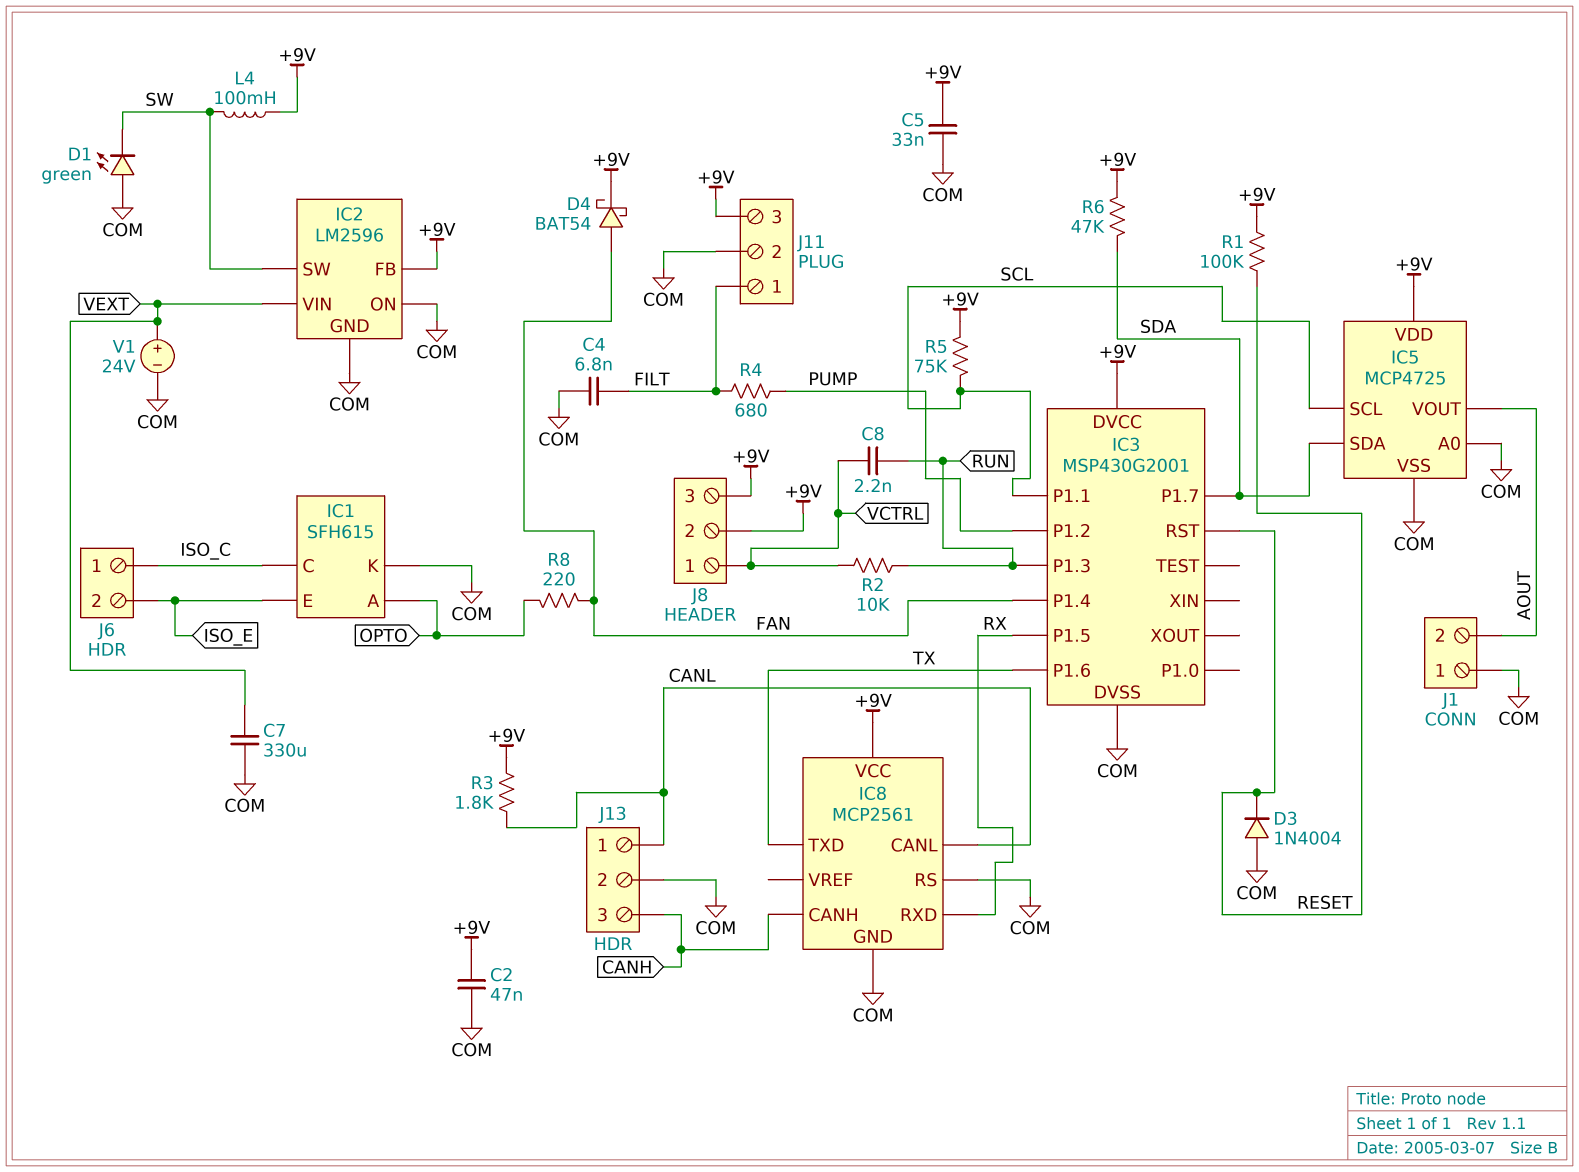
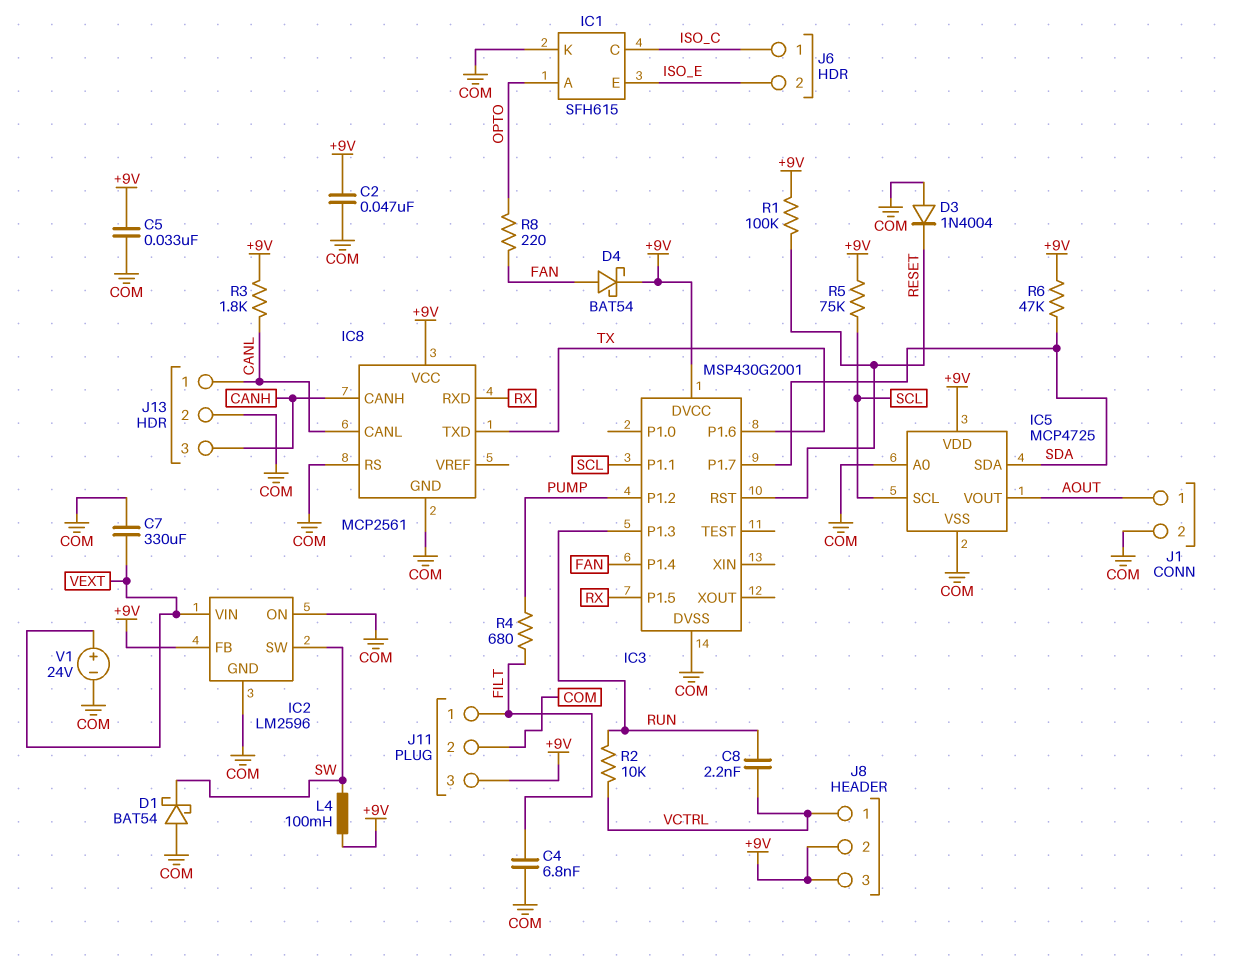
D1: LED green (A COM, K SW) -> schottky BAT54 (A COM, K SW)
J1 pin 1: COM -> AOUT
J1 pin 2: AOUT -> COM

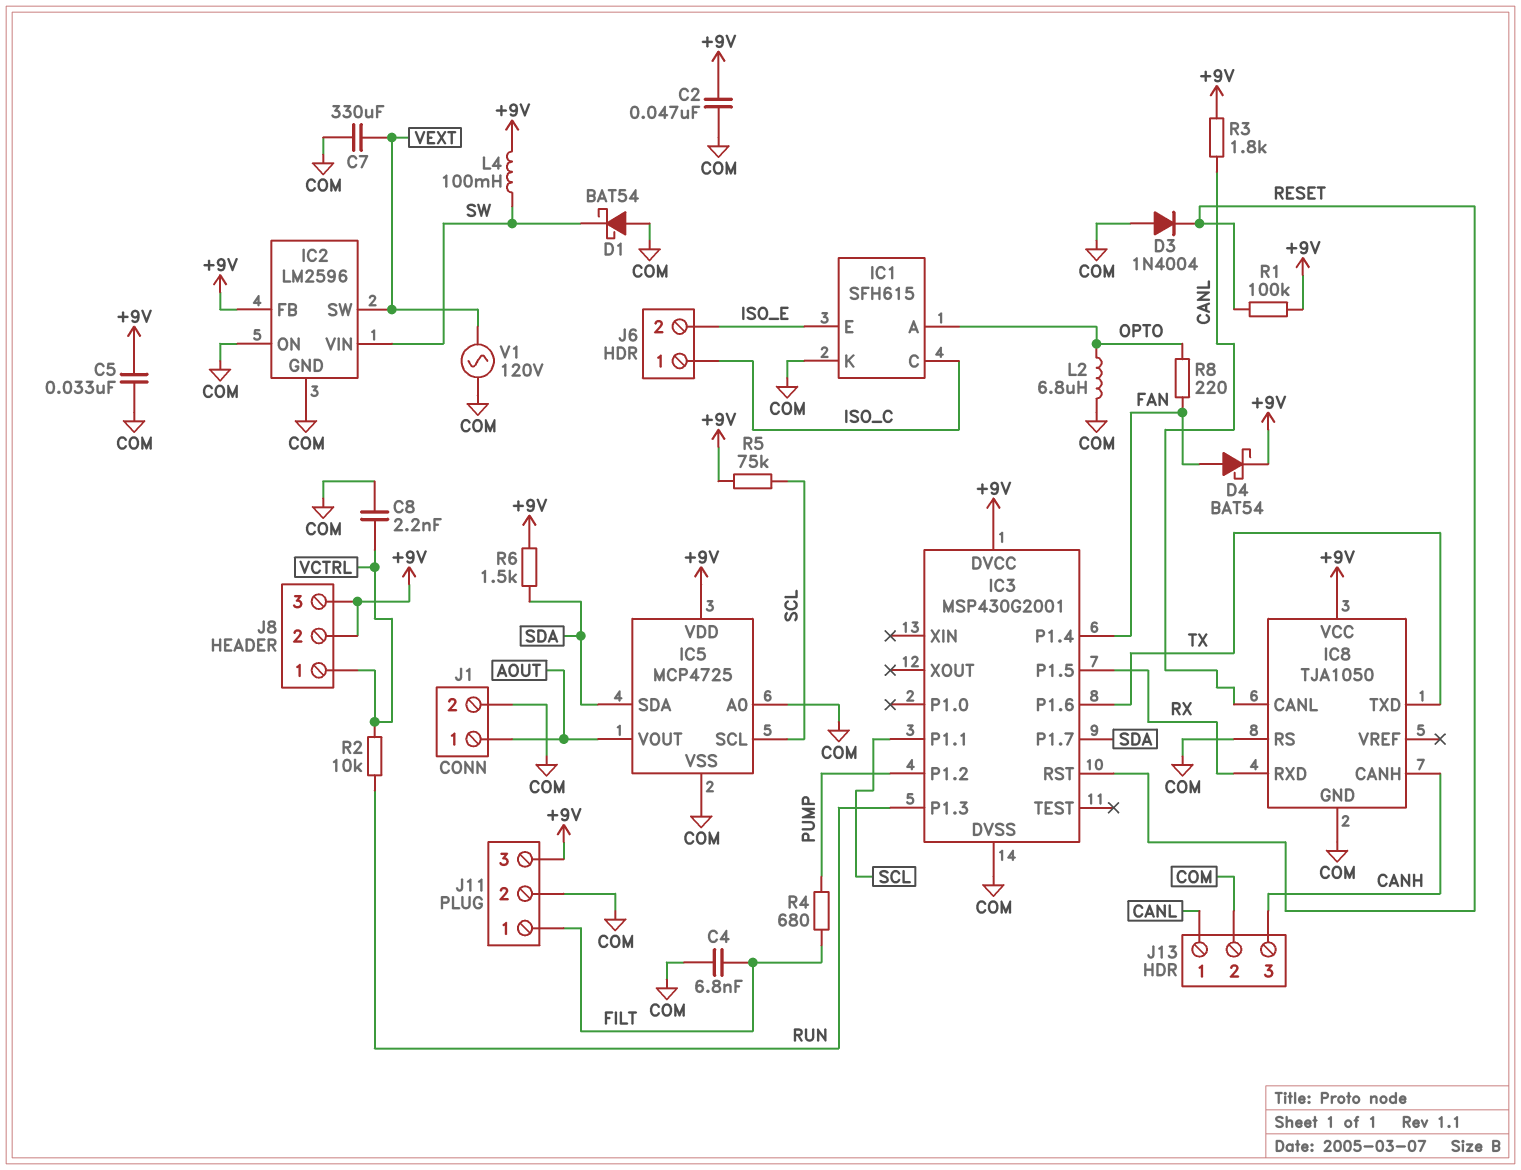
C8: 2.2nF (RUN, VCTRL) -> 2.2nF (COM, VCTRL)
IC2 pin SW: SW -> VEXT
IC2 pin VIN: VEXT -> SW
IC8: MCP2561 -> TJA1050
L2: none -> 6.8uH (COM, OPTO)
R6: 47k (+9V, SDA) -> 1.5k (+9V, SDA)
V1: 24V (plus VEXT, minus COM) -> AC 120V (COM, VEXT)

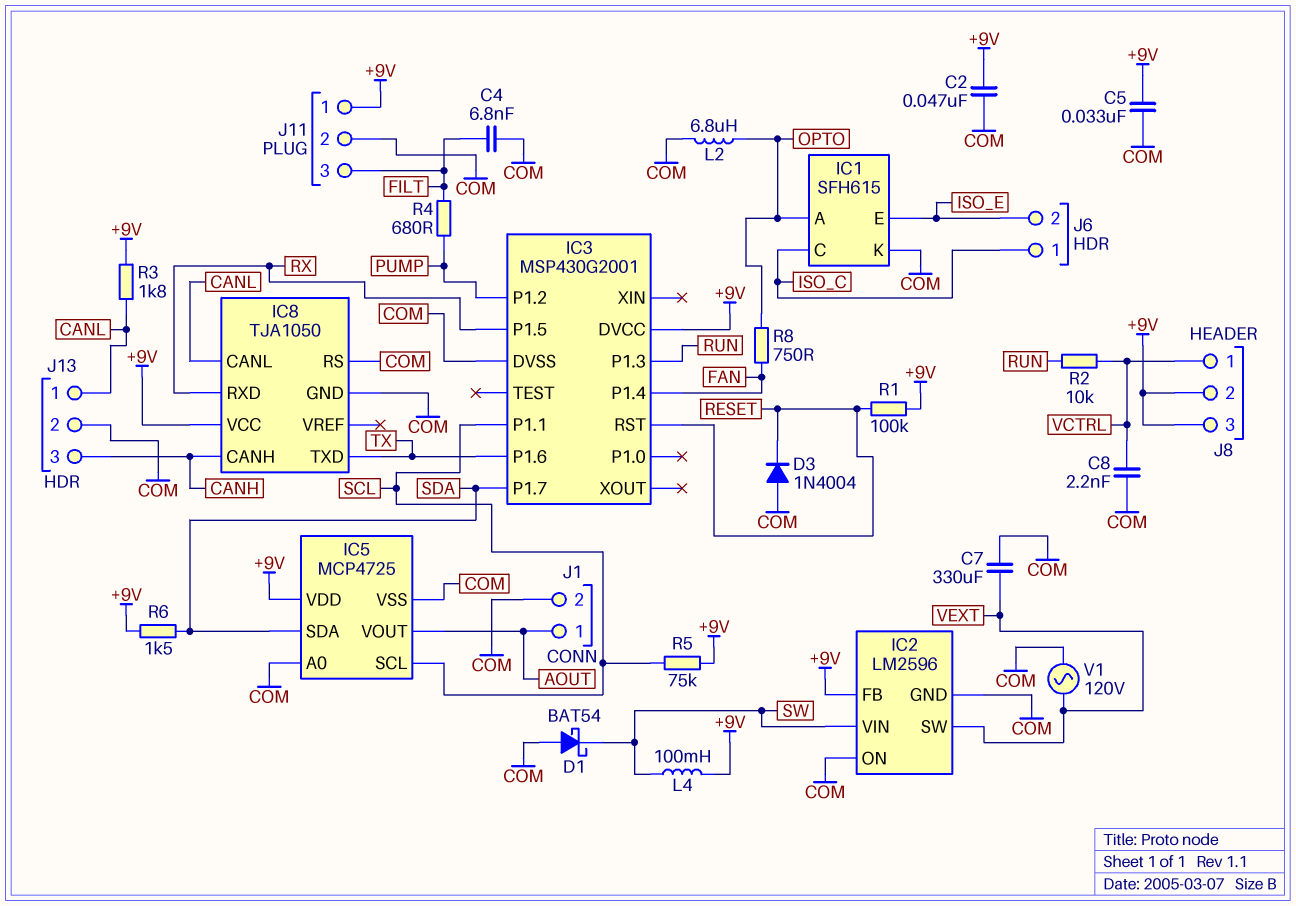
D4: schottky BAT54 (A FAN, K +9V) -> none
J11 pin 1: FILT -> +9V
J11 pin 3: +9V -> FILT
R8: 220 (FAN, OPTO) -> 750 (FAN, OPTO)

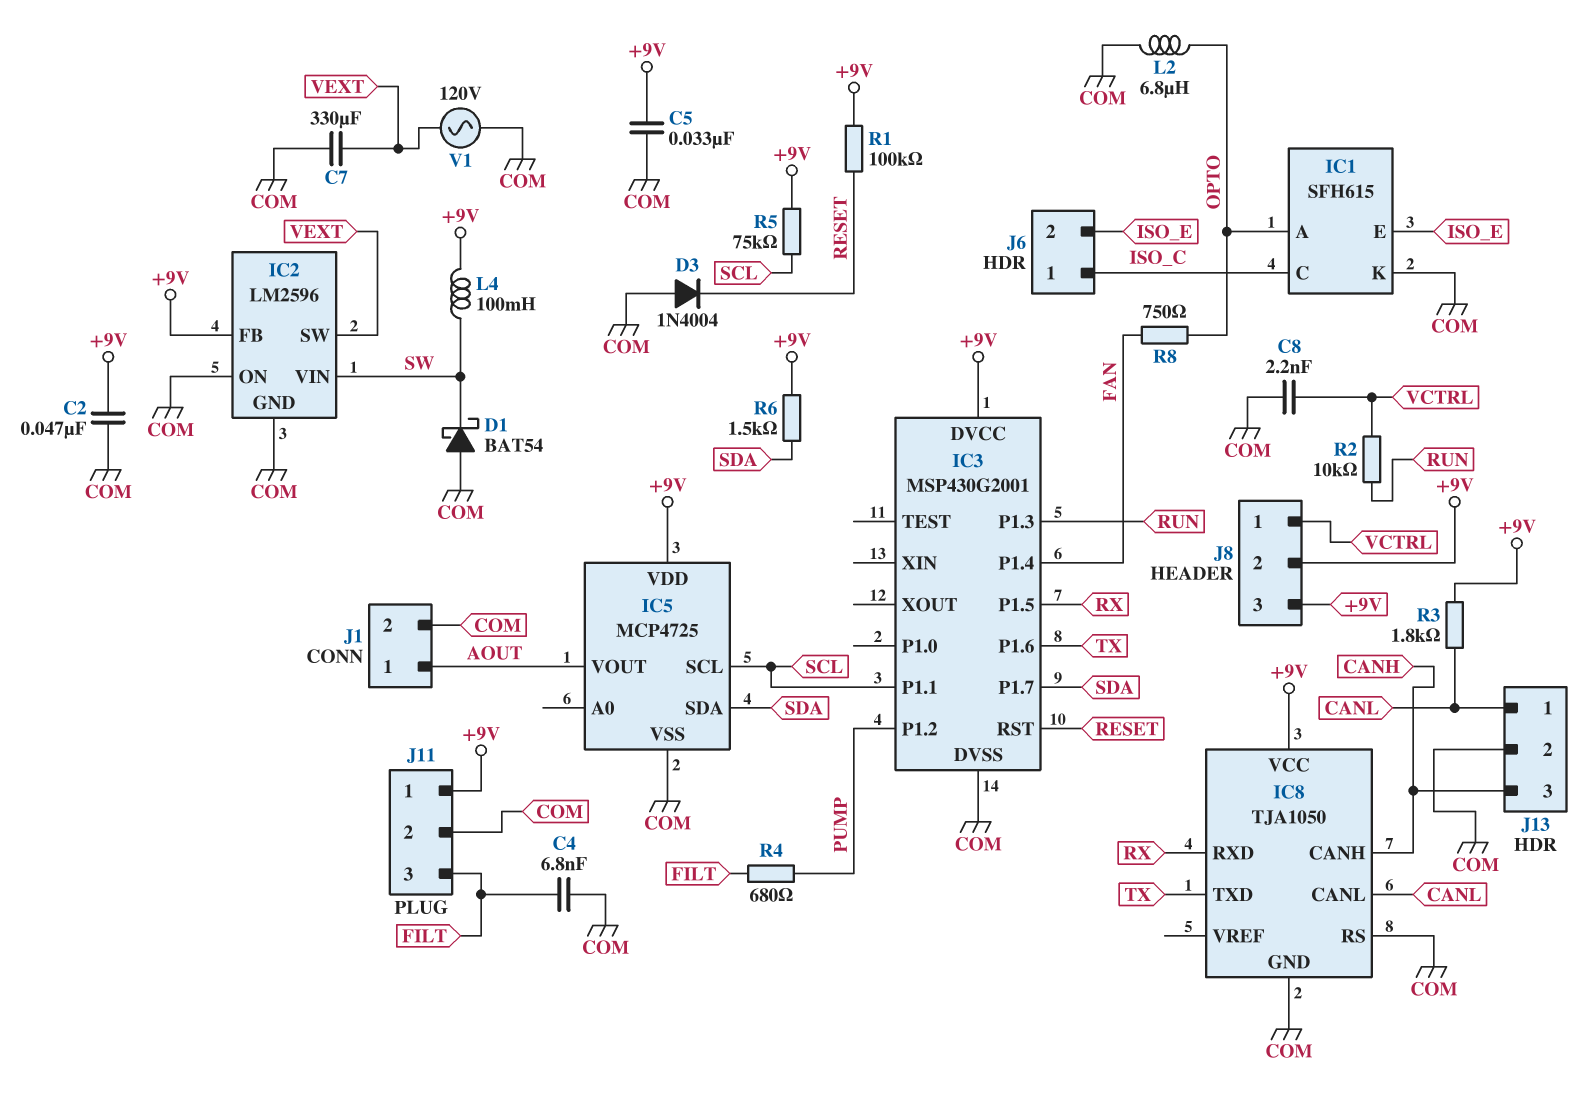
IC5 pin A0: COM -> none

